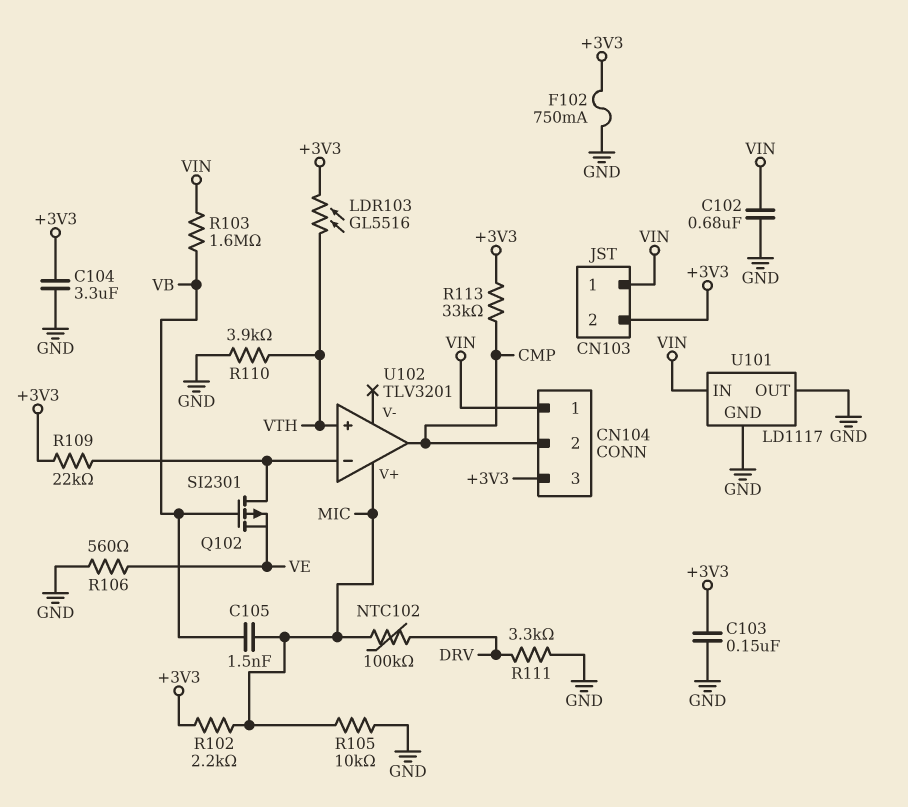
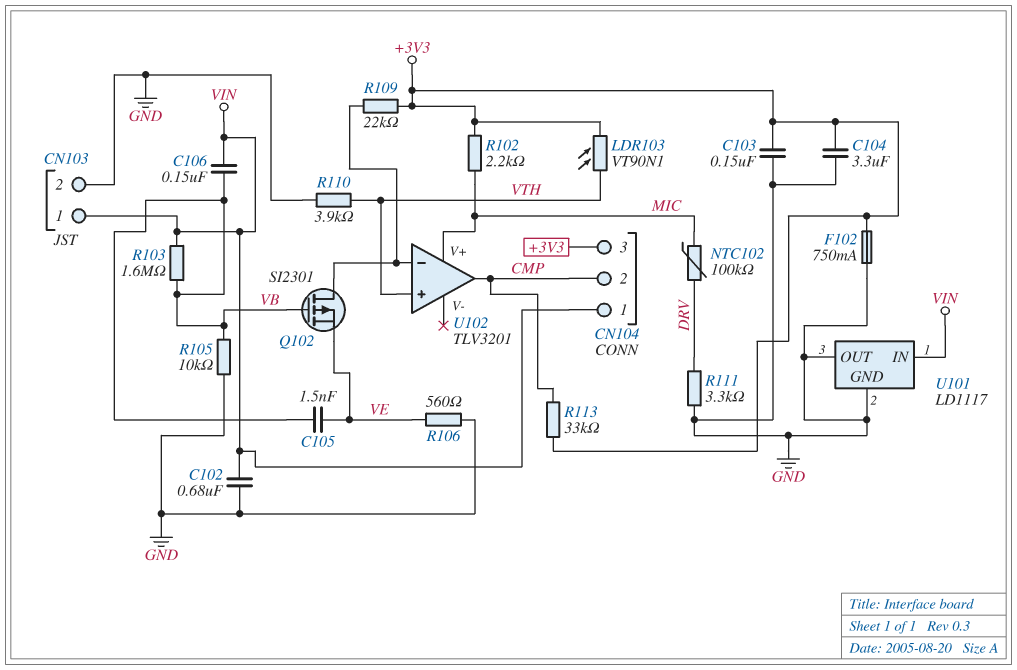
C105: 1.5nF (MIC, VB) -> 1.5nF (VB, VE)
C106: none -> 150nF (VB, VIN)
CN103 pin 2: +3V3 -> GND
LDR103: GL5516 (+3V3, VTH) -> VT90N1 (+3V3, VTH)
R105: 10k (GND, MIC) -> 10k (GND, VB)

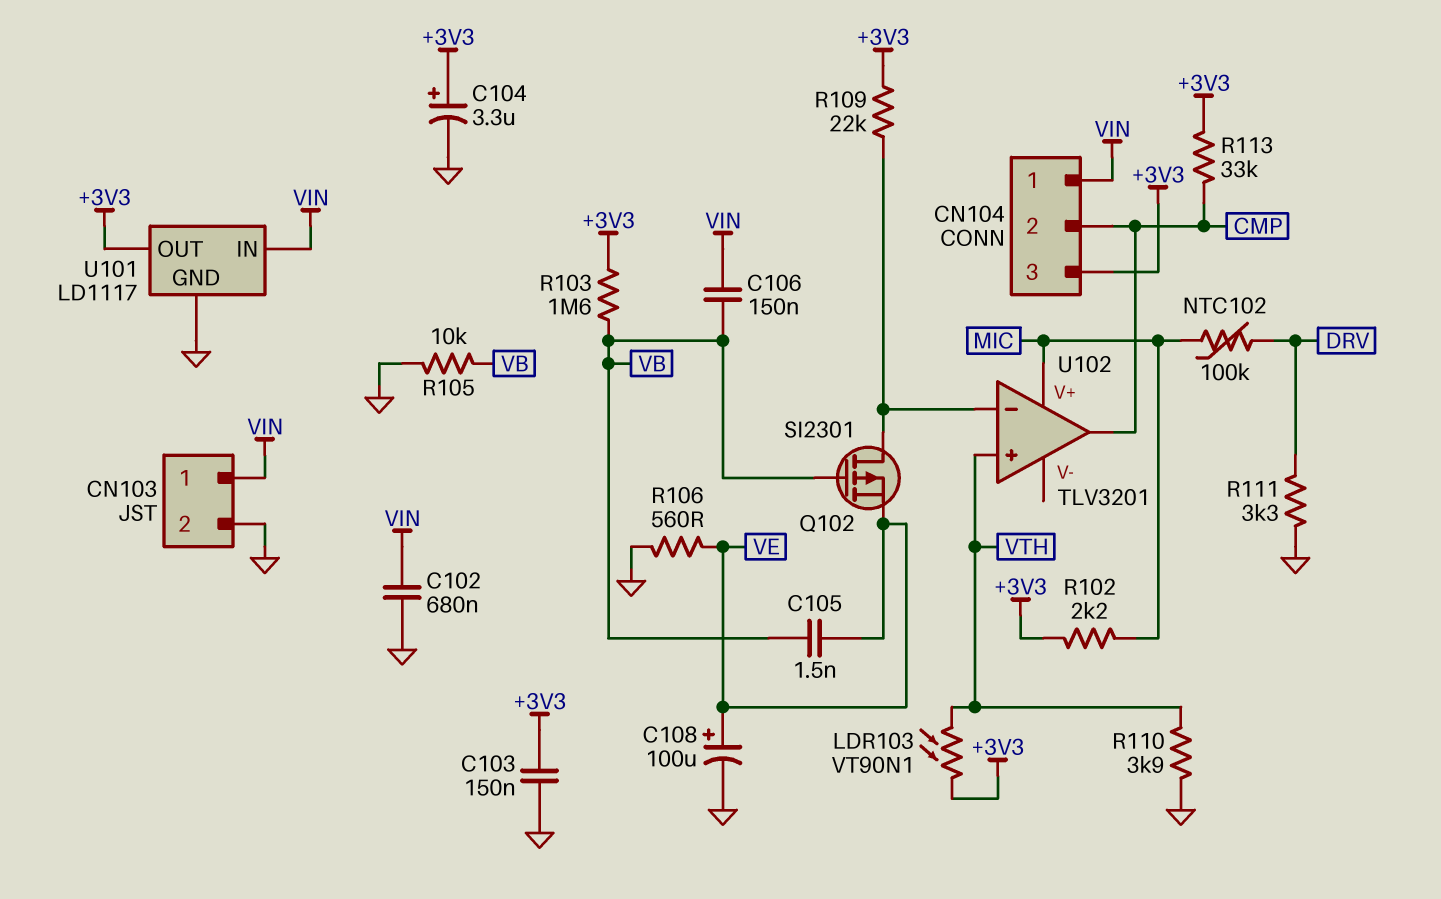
C104: 3.3uF (+3V3, GND) -> 3.3uF (plus +3V3, minus GND)
C108: none -> 100uF (plus VE, minus GND)
F102: 750mA (+3V3, GND) -> none
R103: 1.6M (VB, VIN) -> 1.6M (+3V3, VB)
U101 pin OUT: GND -> +3V3

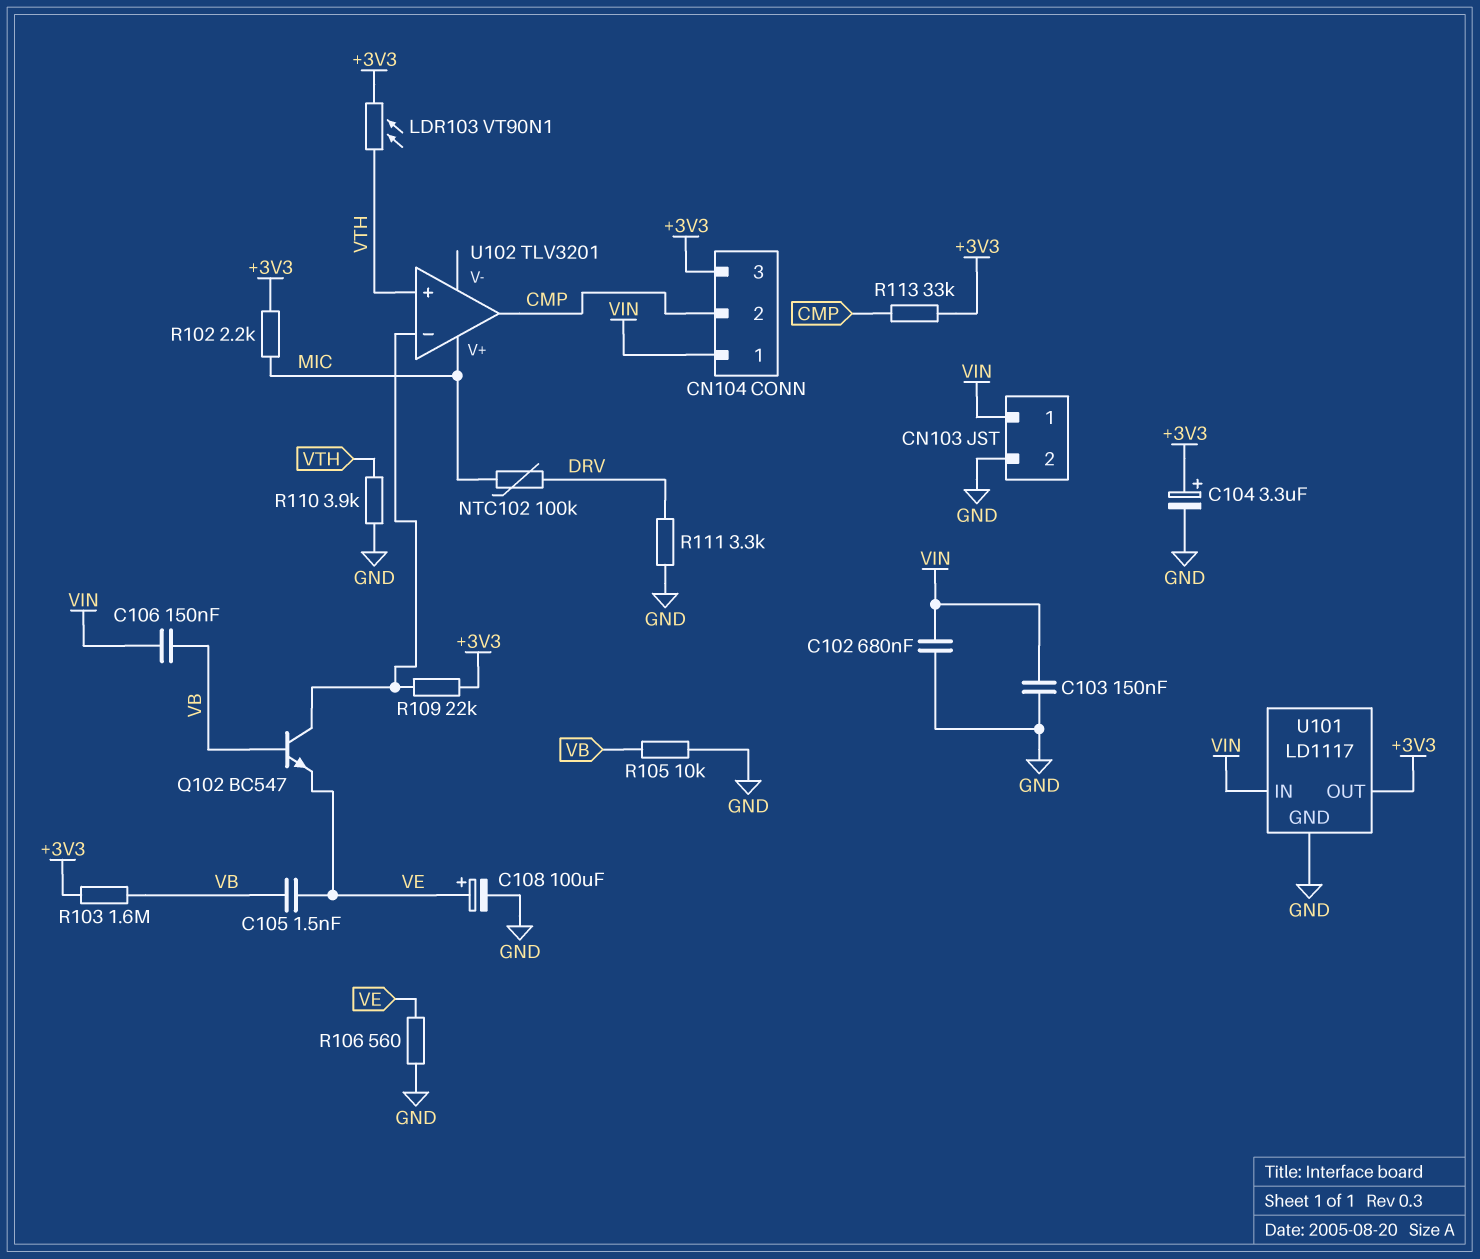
C103: 150nF (+3V3, GND) -> 150nF (GND, VIN)
Q102: PMOS SI2301 (G VB, D U102/in-, S VE) -> NPN BC547 (B VB, C U102/in-, E VE)

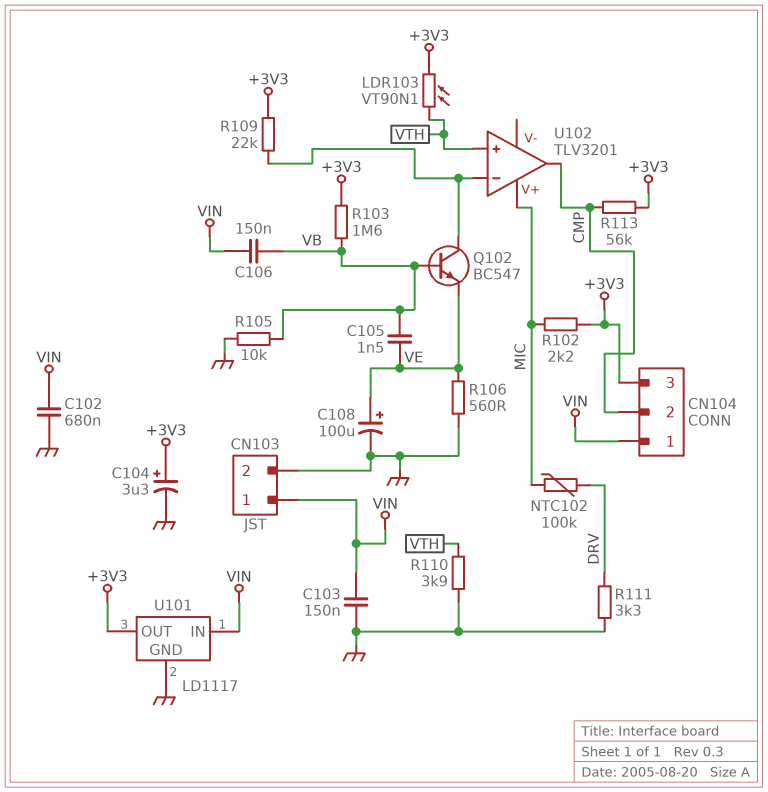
R113: 33k (+3V3, CMP) -> 56k (+3V3, CMP)

